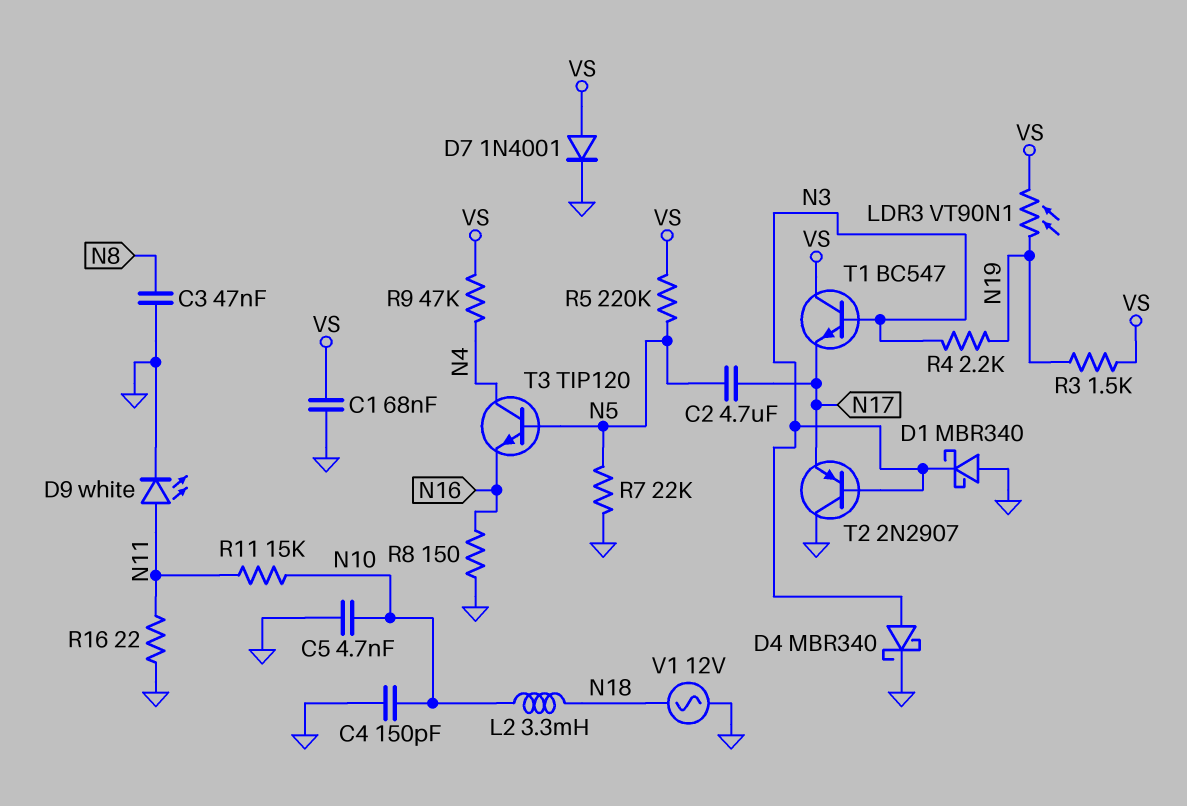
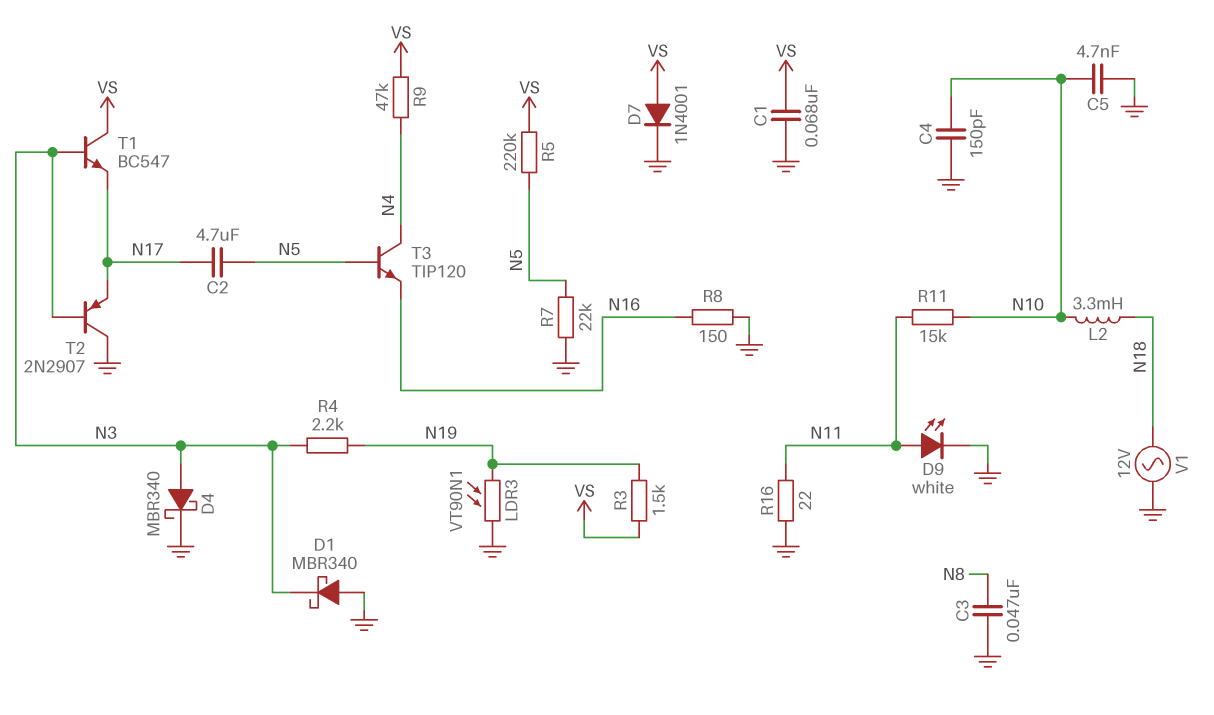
LDR3: VT90N1 (N19, VS) -> VT90N1 (GND, N19)

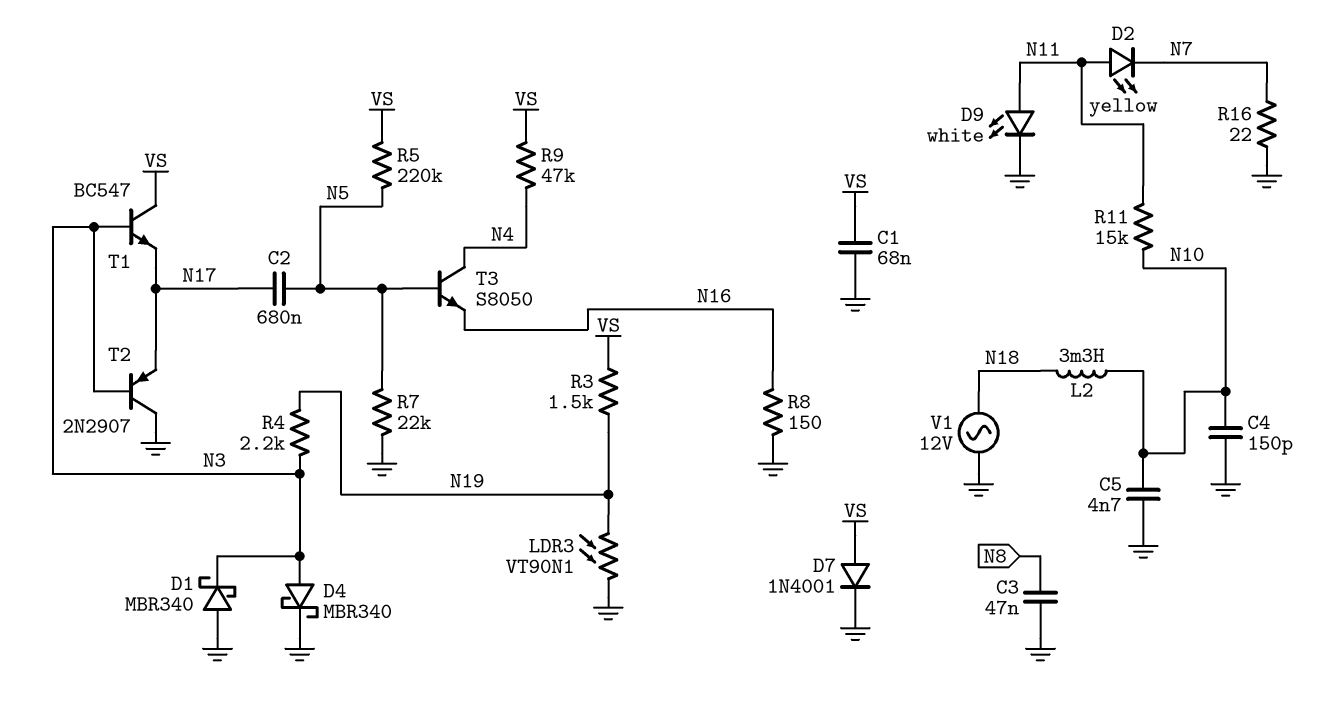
C2: 4.7uF (N5, N17) -> 680nF (N5, N17)
D2: none -> LED yellow (A N11, K N7)
R16: 22 (GND, N11) -> 22 (GND, N7)
T3: NPN TIP120 (B N5, C N4, E N16) -> NPN S8050 (B N5, C N4, E N16)

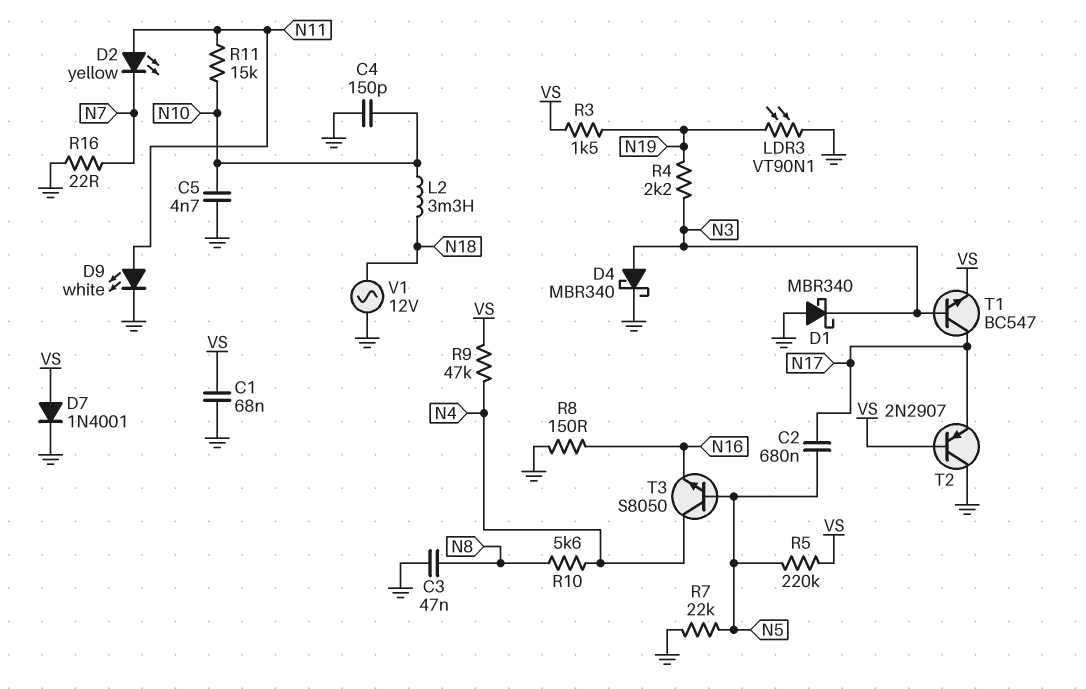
R10: none -> 5.6k (N4, N8)
T1: NPN BC547 (B N3, C VS, E N17) -> NPN BC547 (B N3, C N17, E VS)
T2: PNP 2N2907 (B N3, C GND, E N17) -> PNP 2N2907 (B VS, C GND, E N17)

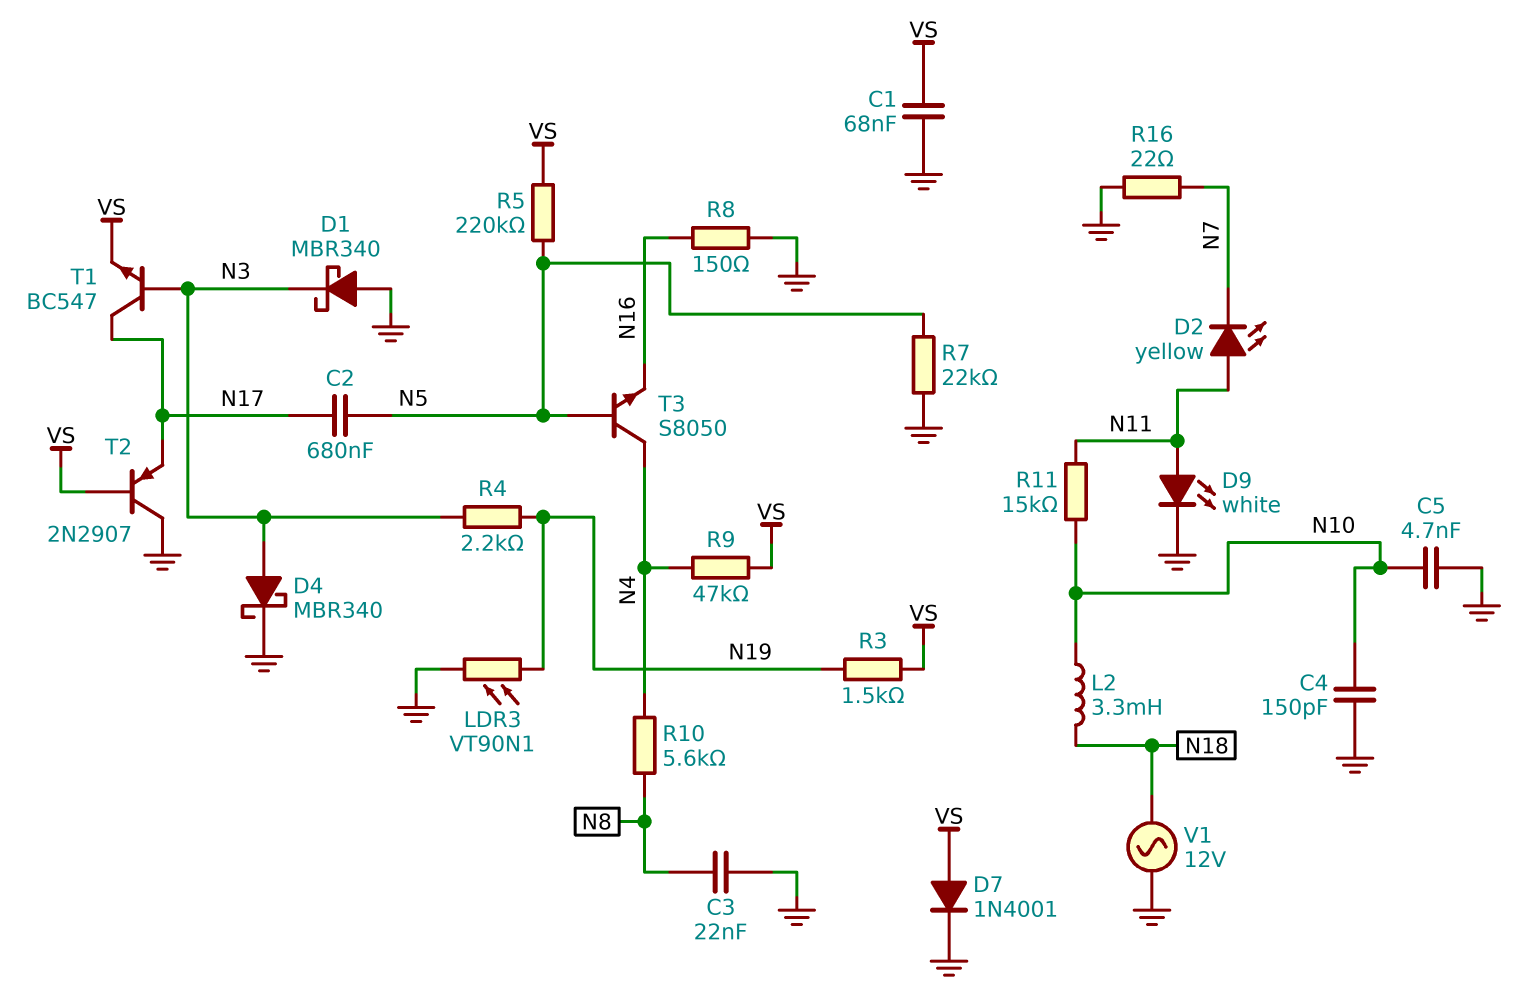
C3: 47nF (GND, N8) -> 22nF (GND, N8)

